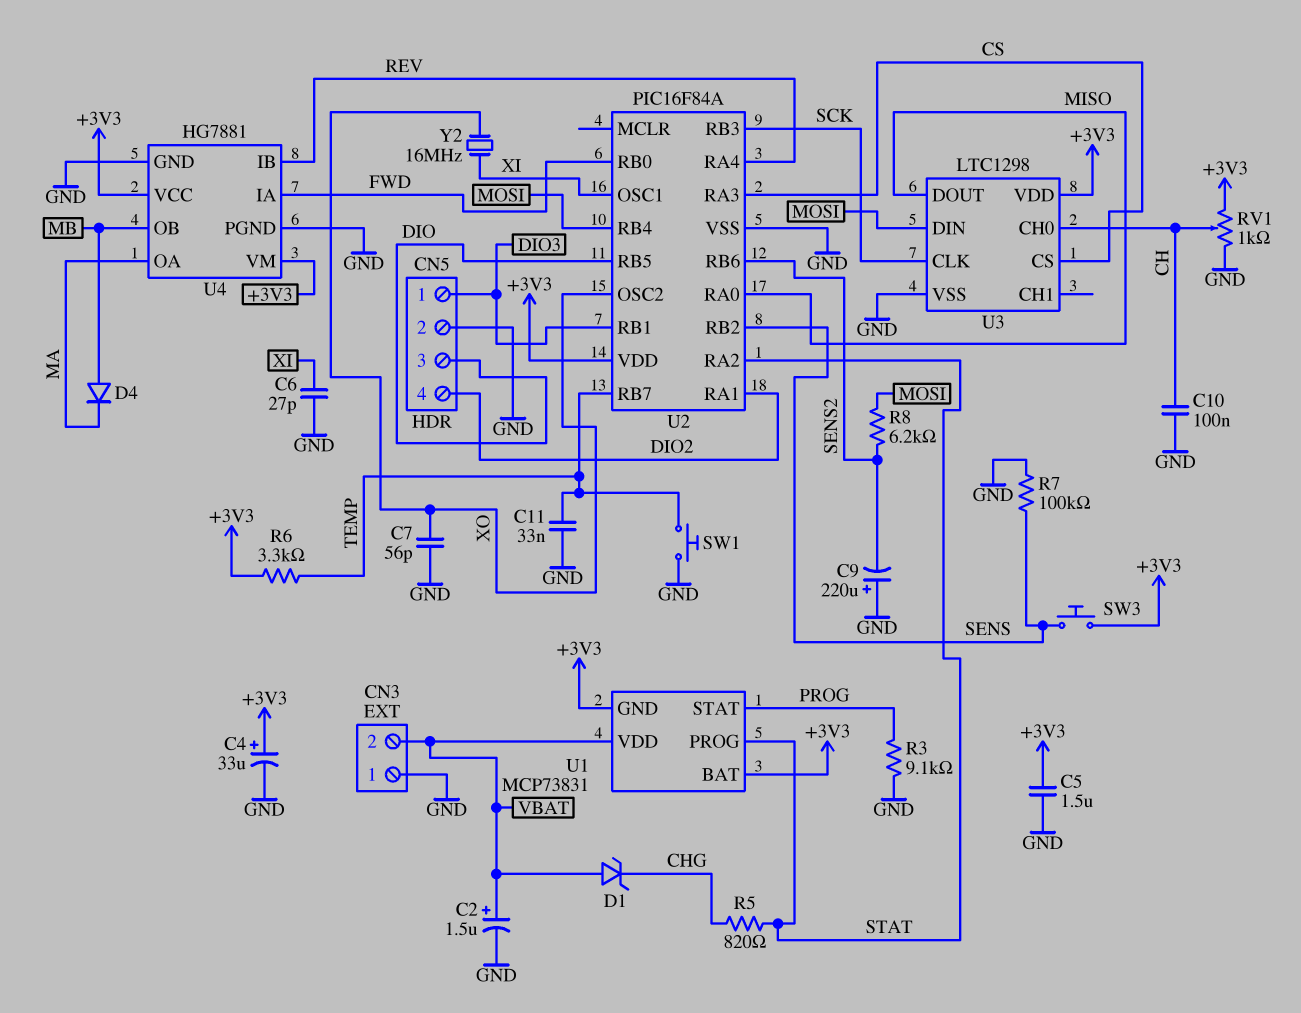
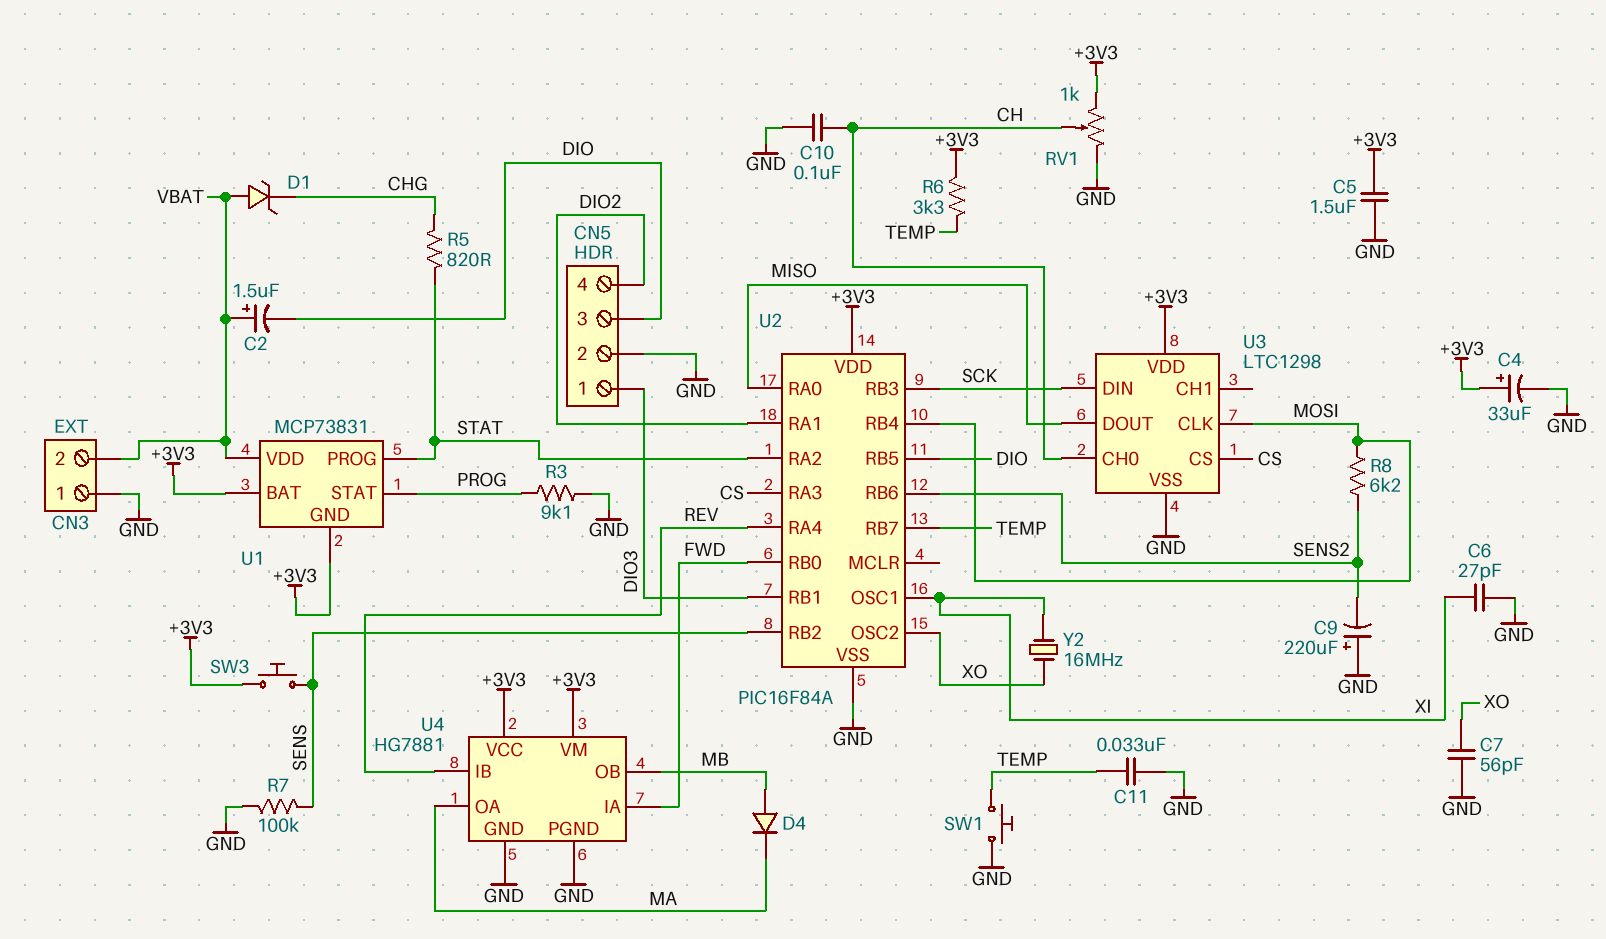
C2: 1.5uF (plus VBAT, minus GND) -> 1.5uF (plus VBAT, minus DIO)
U3 pin CLK: SCK -> MOSI
U3 pin DIN: MOSI -> SCK

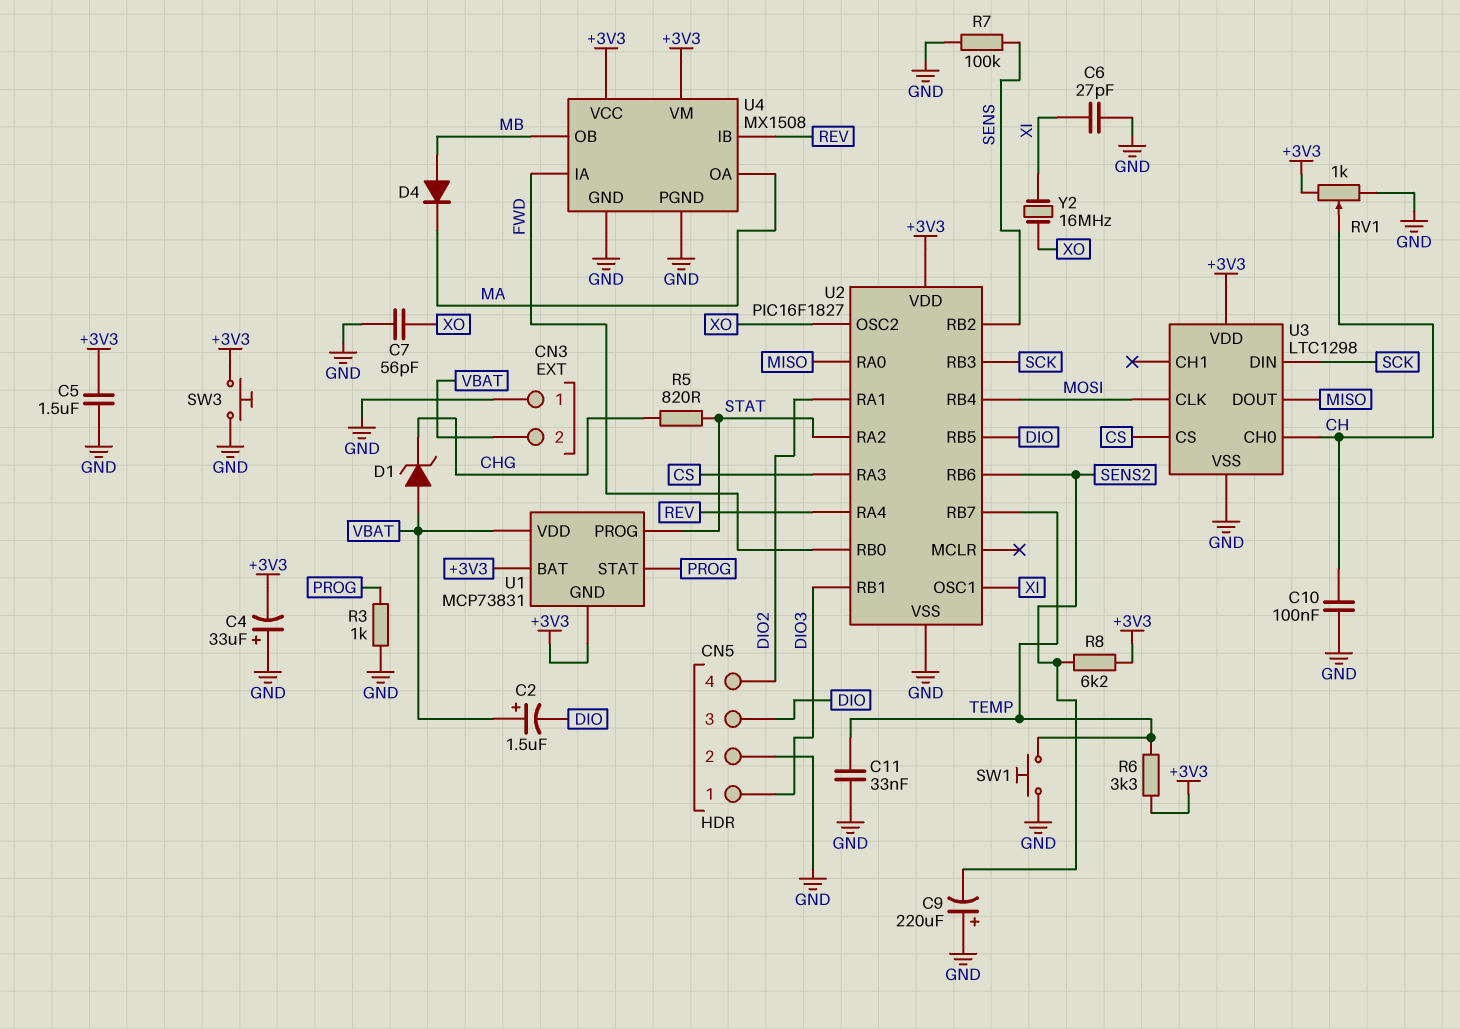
C4: 33uF (plus +3V3, minus GND) -> 33uF (plus GND, minus +3V3)
R3: 9.1k (GND, PROG) -> 1k (GND, PROG)
R8: 6.2k (MOSI, SENS2) -> 6.2k (+3V3, SENS2)
SW3: button (+3V3, SENS) -> button (+3V3, GND)
U2: PIC16F84A -> PIC16F1827
U4: HG7881 -> MX1508

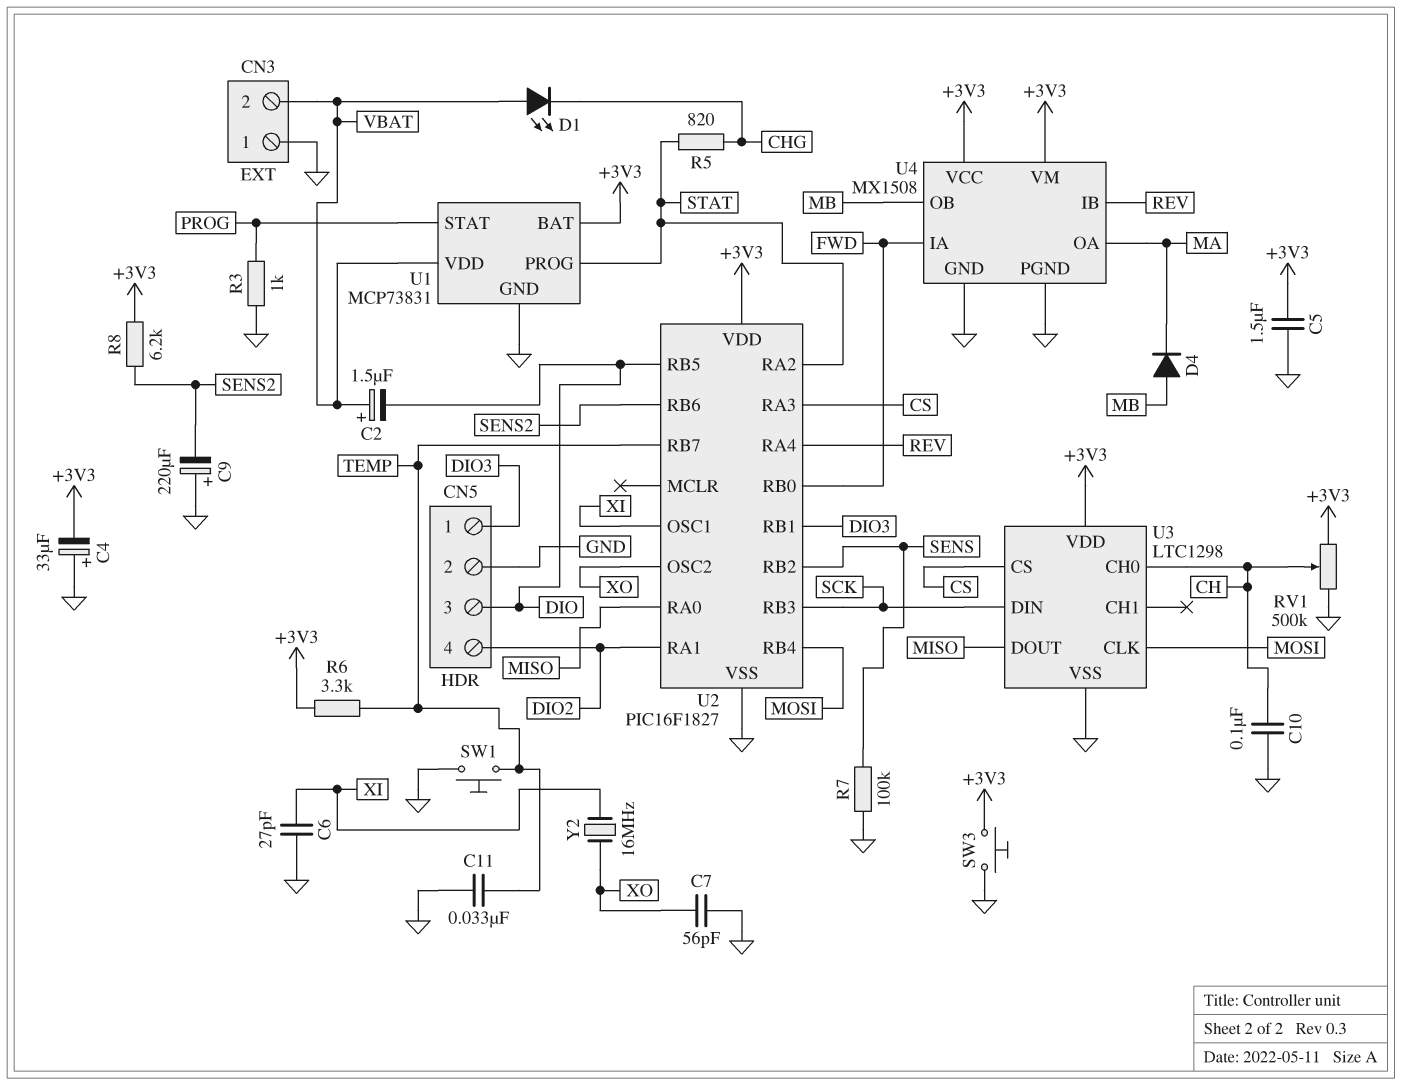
D1: zener (A VBAT, K CHG) -> LED (A VBAT, K CHG)
RV1: 1k (+3V3, GND, wiper CH) -> 500k (+3V3, GND, wiper CH)
U1 pin GND: +3V3 -> GND

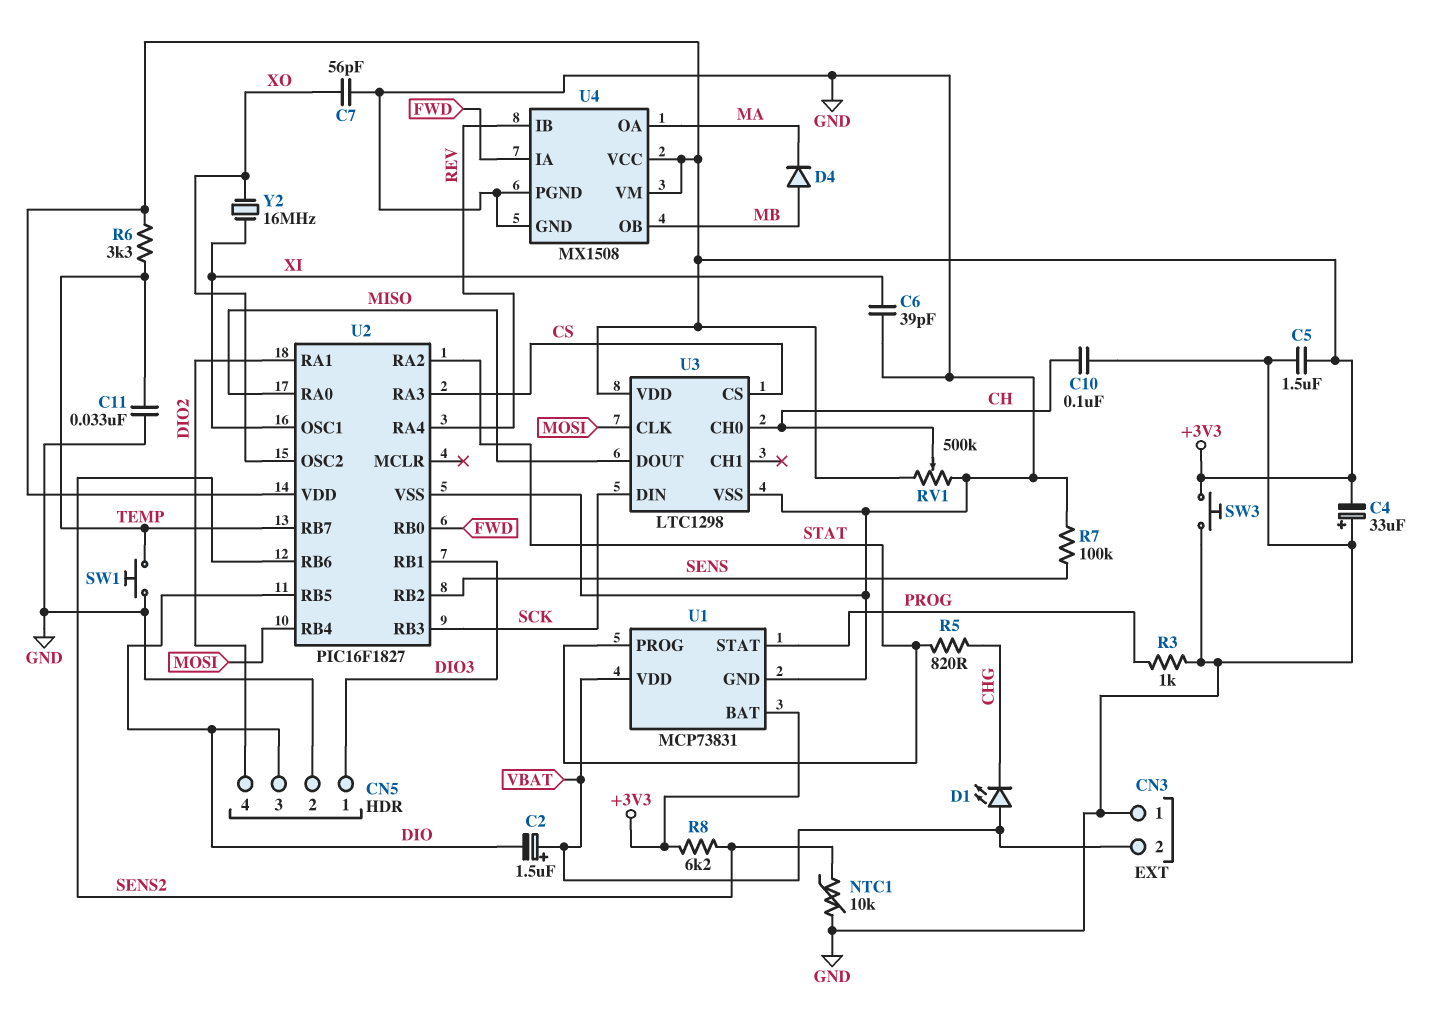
C6: 27pF (GND, XI) -> 39pF (GND, XI)
C9: 220uF (plus GND, minus SENS2) -> none
NTC1: none -> 10k (GND, SENS2)

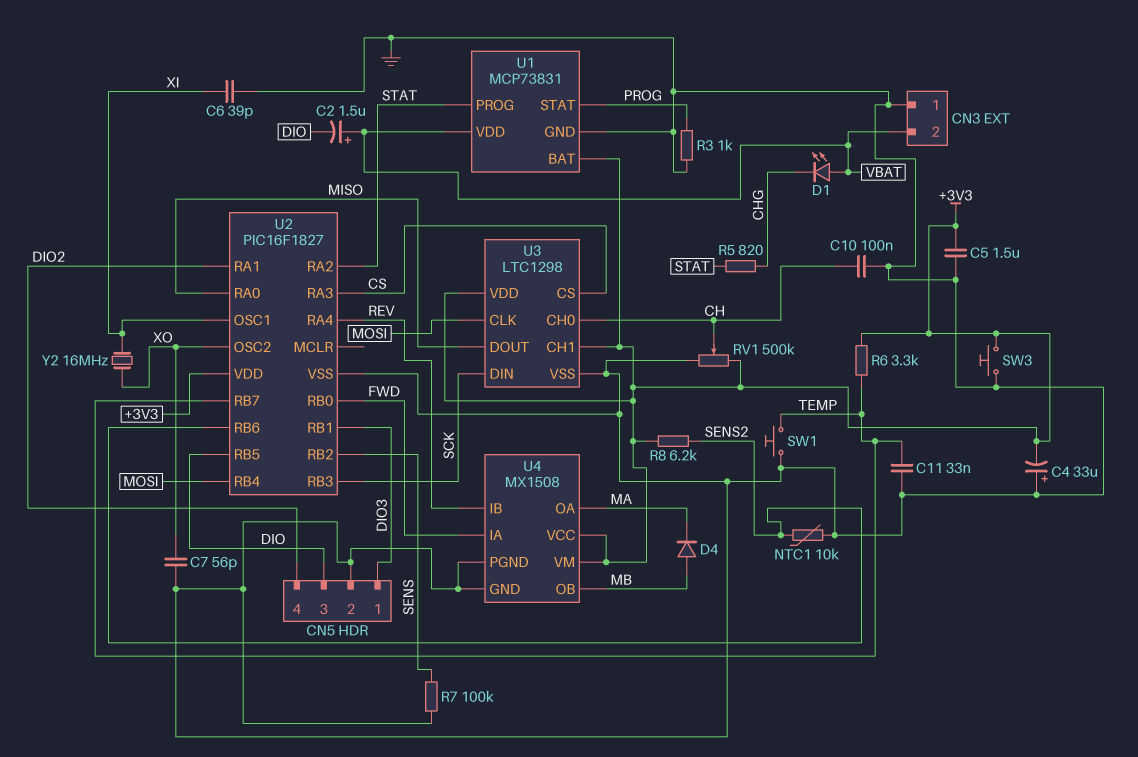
U3 pin CH1: none -> +3V3

